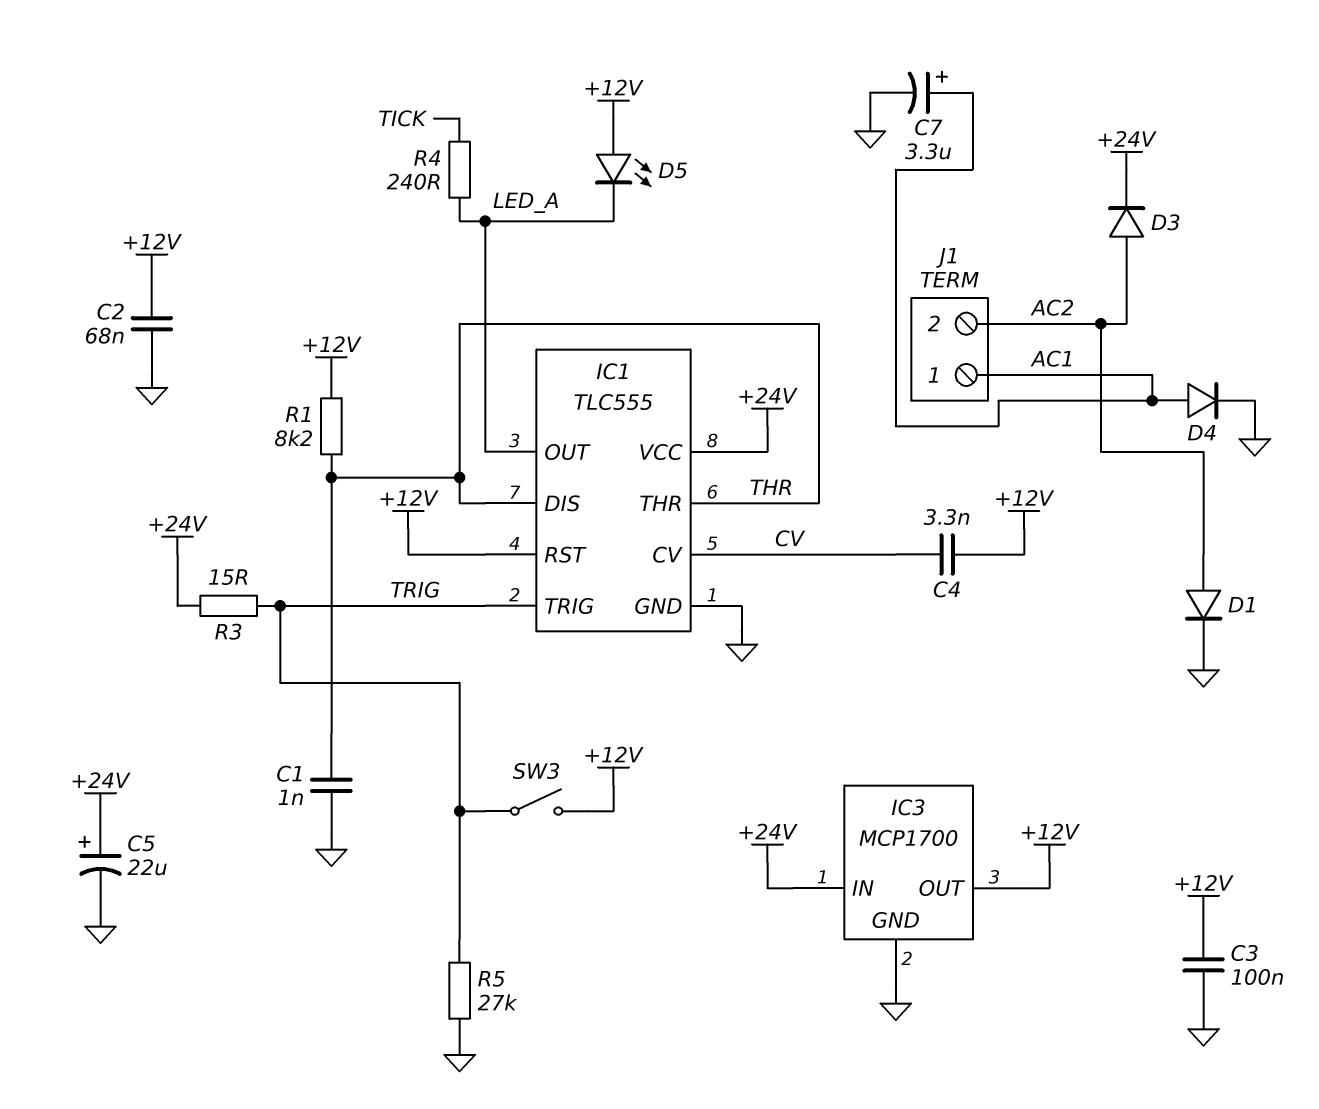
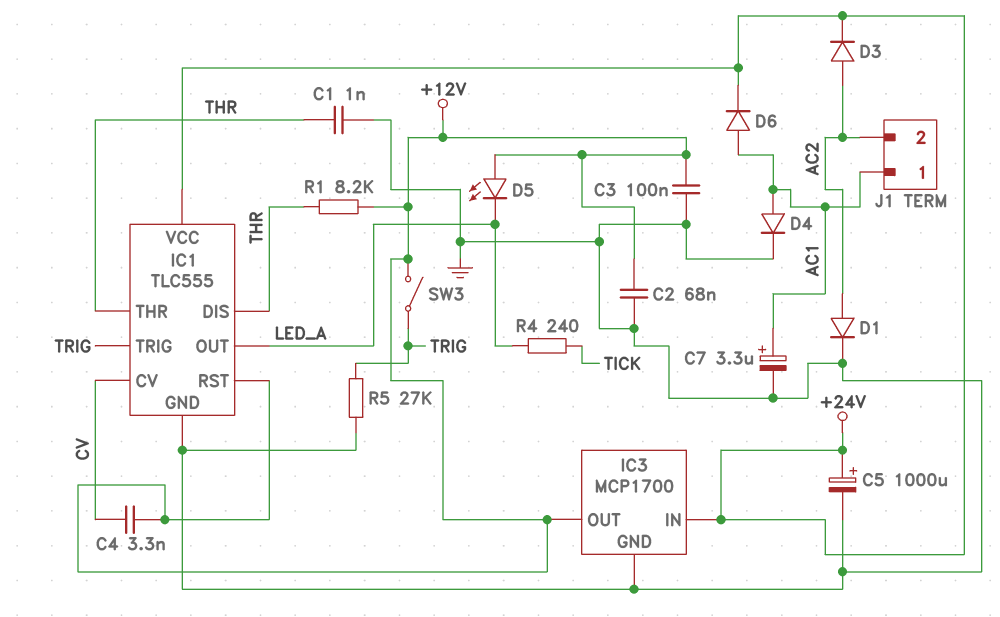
C5: 22uF (plus +24V, minus GND) -> 1000uF (plus +24V, minus GND)
D6: none -> diode (A AC1, K +24V)
R3: 15 (+24V, TRIG) -> none

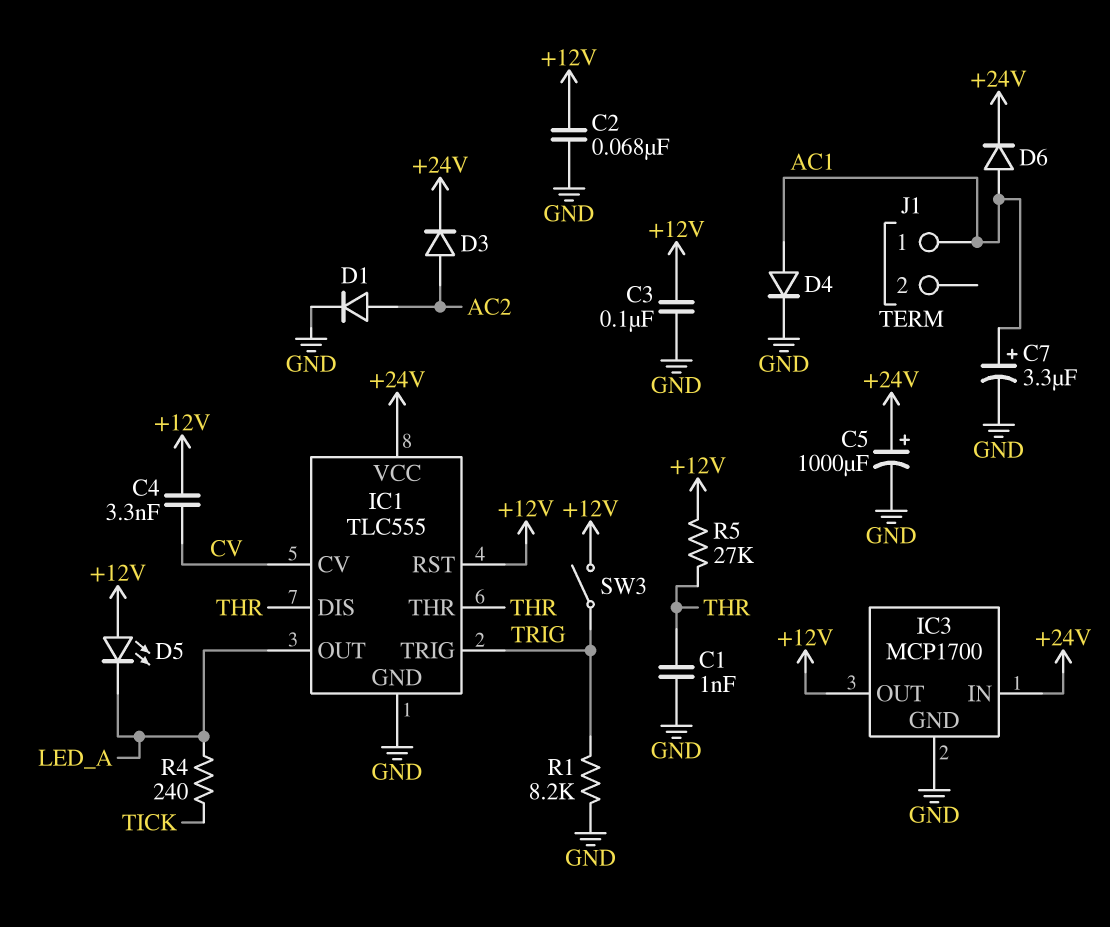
J1 pin 2: AC2 -> none
R1: 8.2k (+12V, THR) -> 8.2k (GND, TRIG)
R5: 27k (GND, TRIG) -> 27k (+12V, THR)

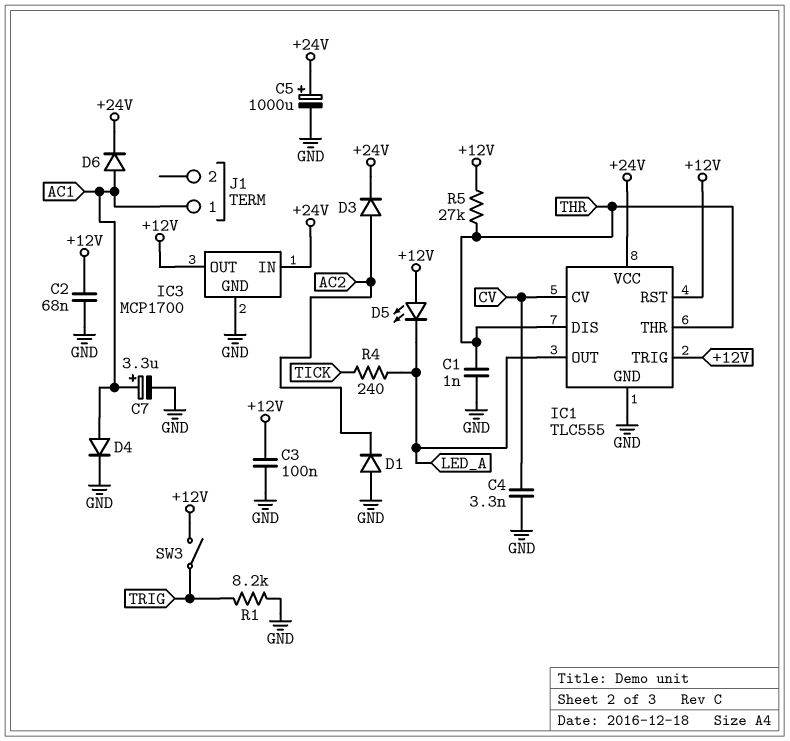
C4: 3.3nF (+12V, CV) -> 3.3nF (CV, GND)
D1: diode (A AC2, K GND) -> diode (A GND, K AC2)
IC1 pin TRIG: TRIG -> +12V

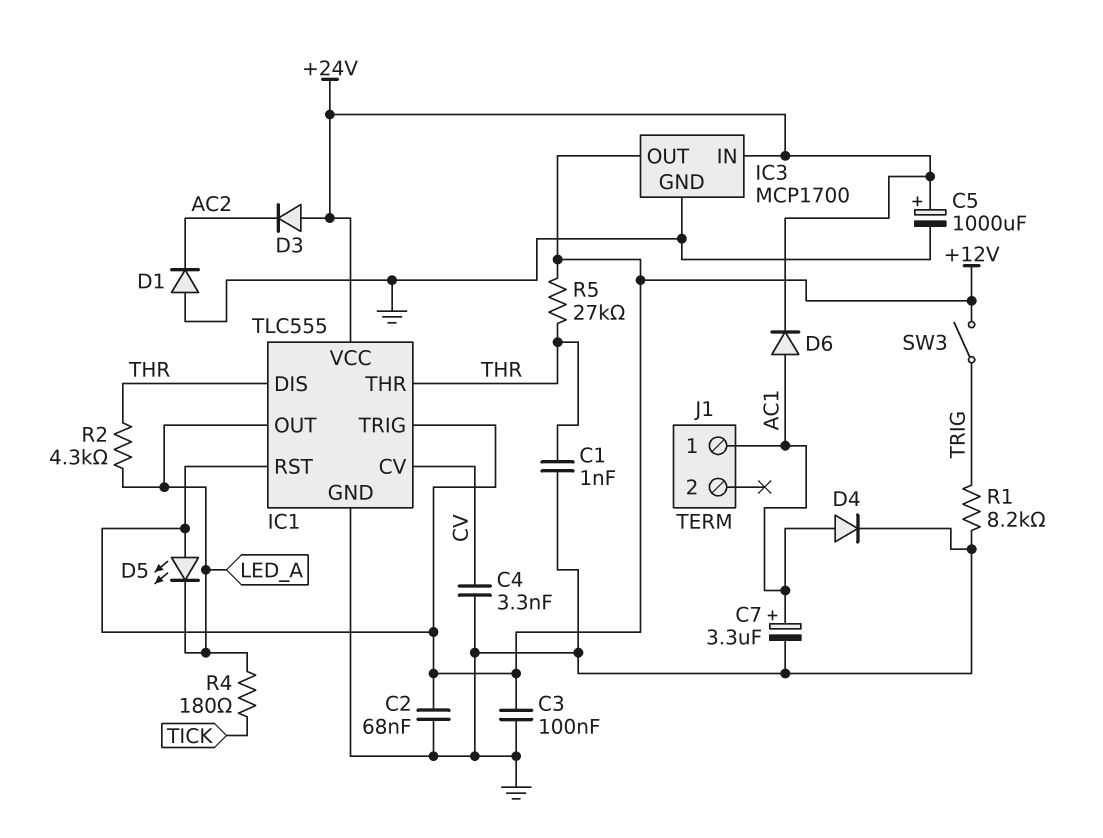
D3: diode (A AC2, K +24V) -> diode (A +24V, K AC2)
R2: none -> 4.3k (LED_A, THR)
R4: 240 (LED_A, TICK) -> 180 (LED_A, TICK)

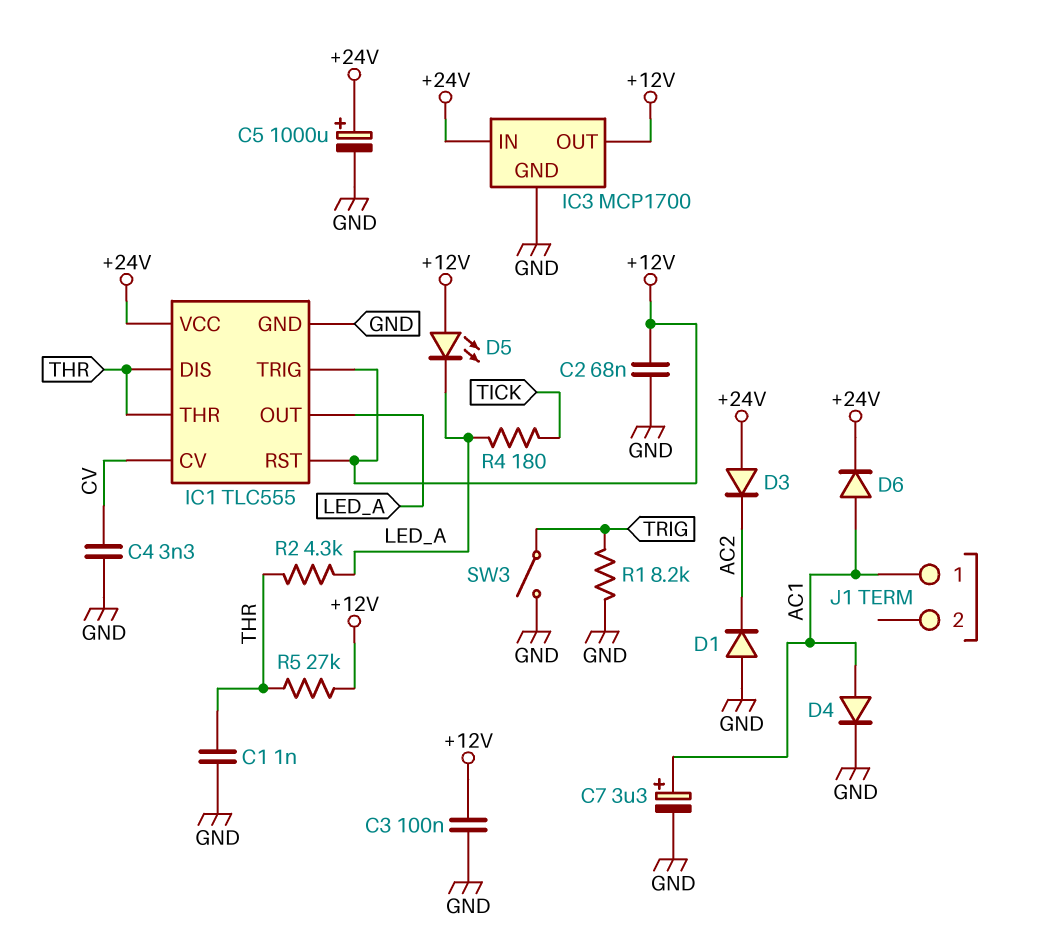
SW3: switch (+12V, TRIG) -> switch (GND, TRIG)

